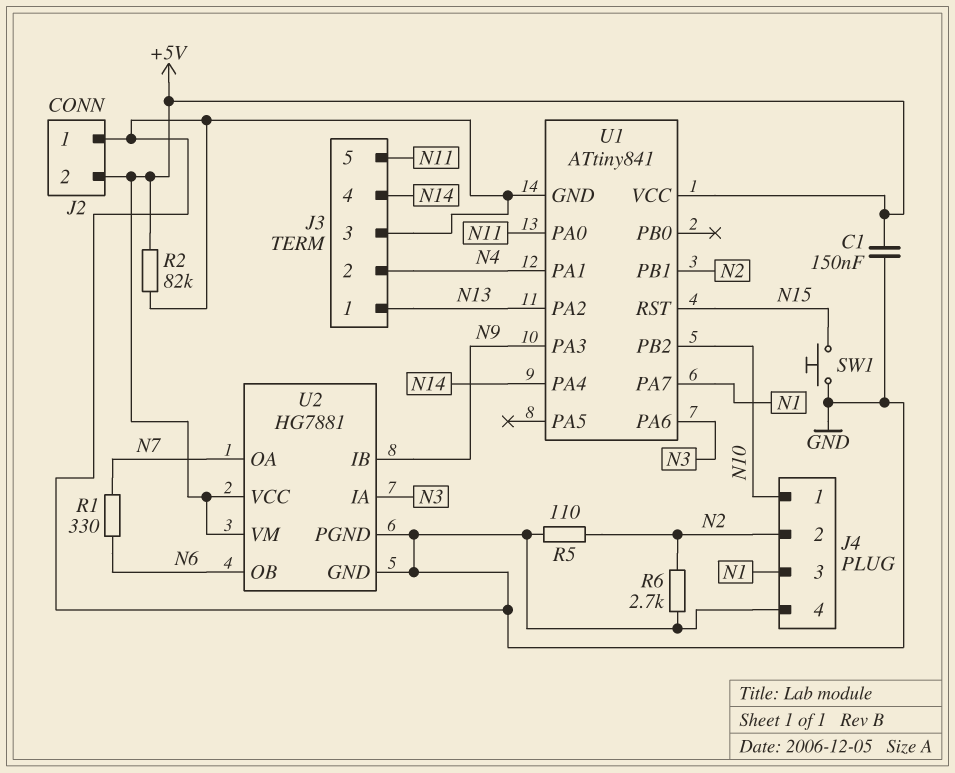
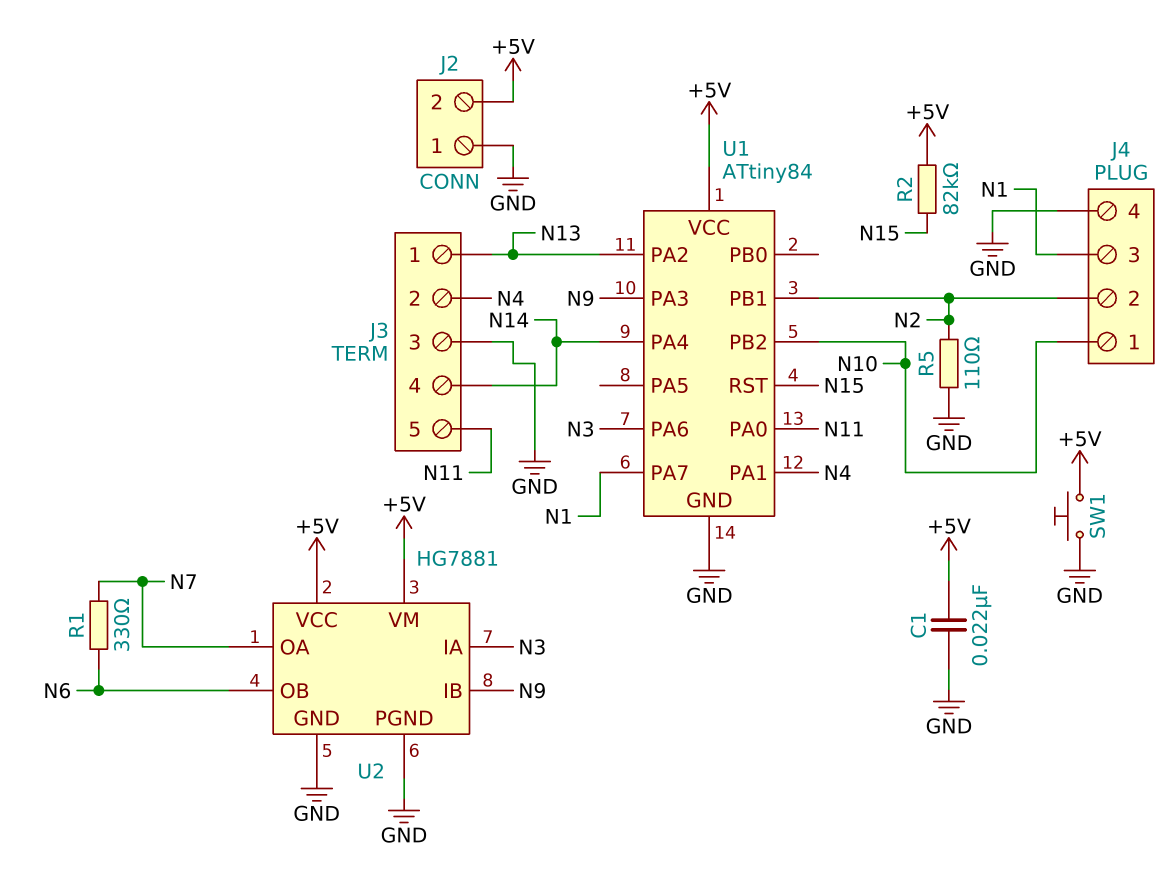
C1: 150nF (+5V, GND) -> 22nF (+5V, GND)
R2: 82k (+5V, GND) -> 82k (+5V, N15)
R6: 2.7k (GND, N2) -> none
SW1: button (GND, N15) -> button (+5V, GND)
U1: ATtiny841 -> ATtiny84

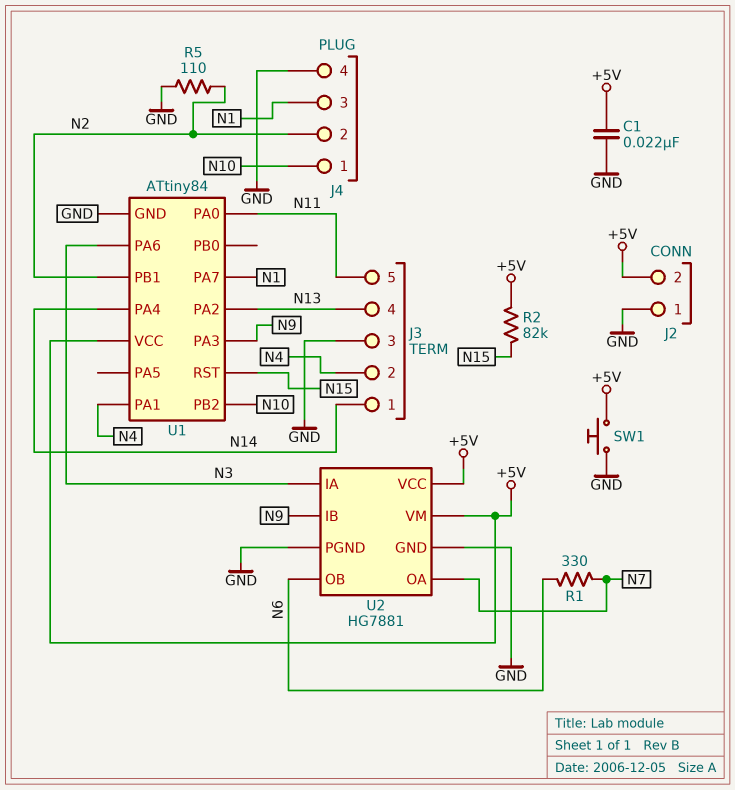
J3 pin 1: N13 -> N14
J3 pin 4: N14 -> N13

